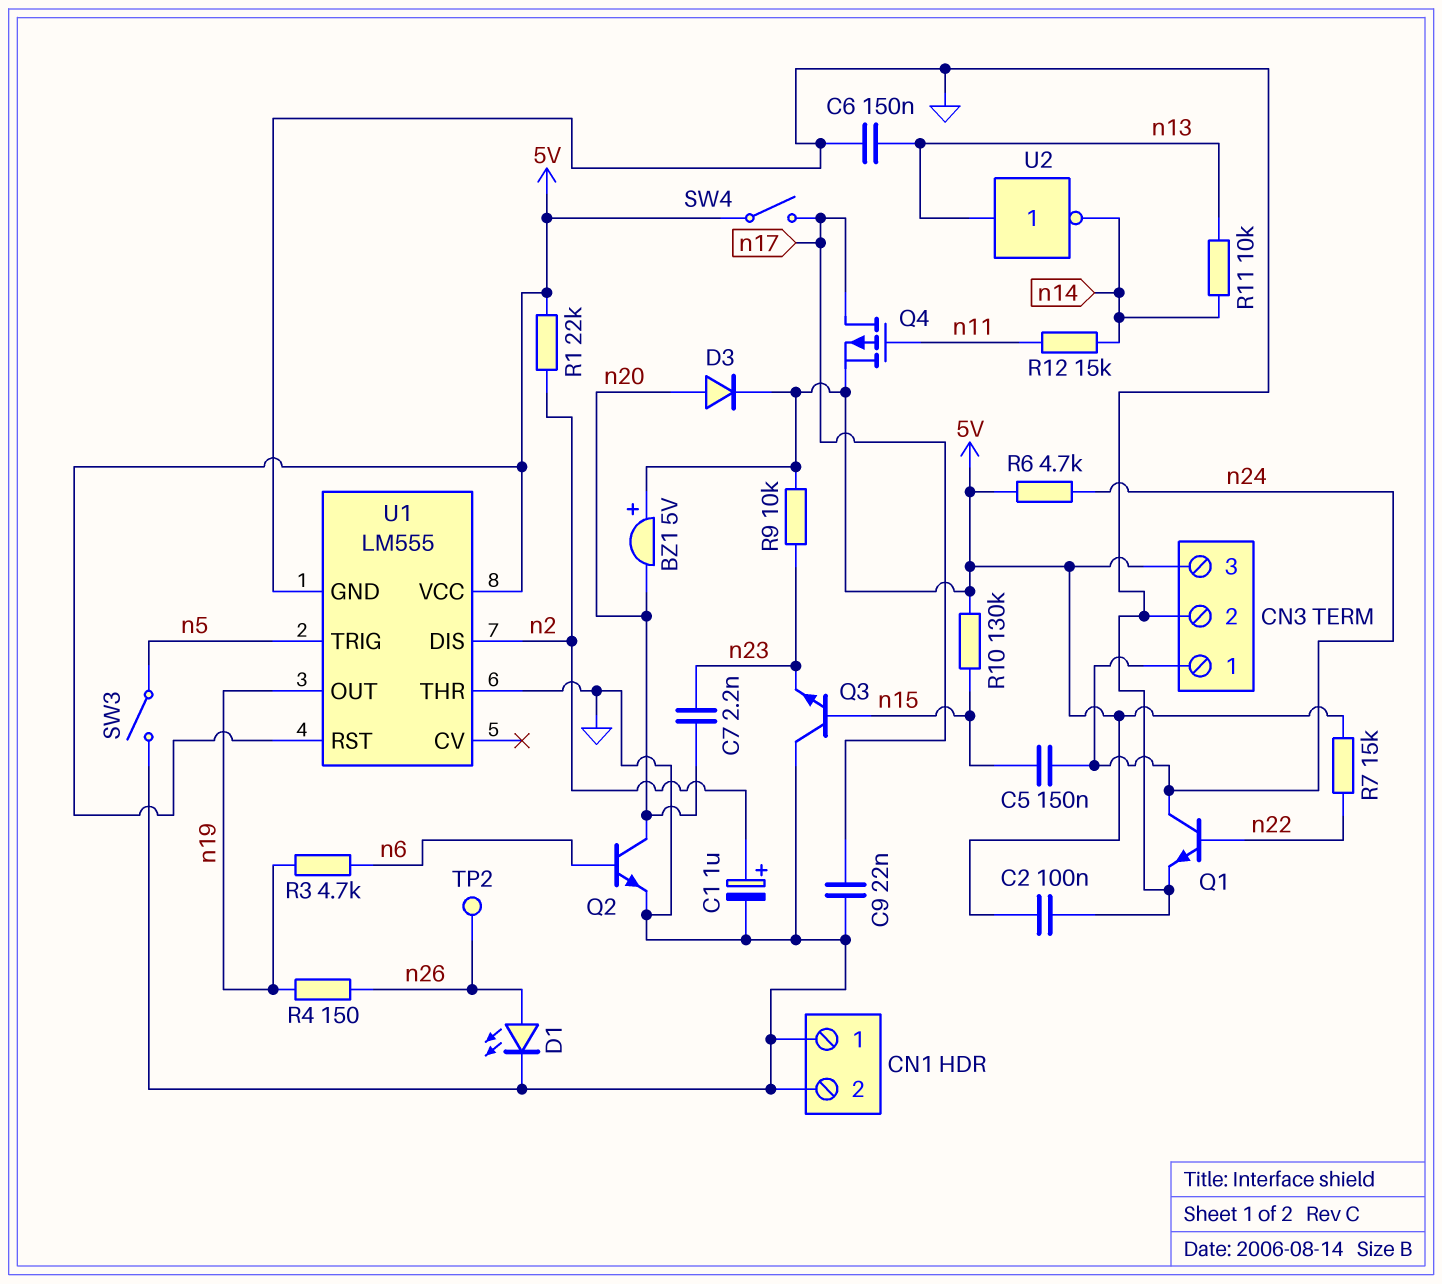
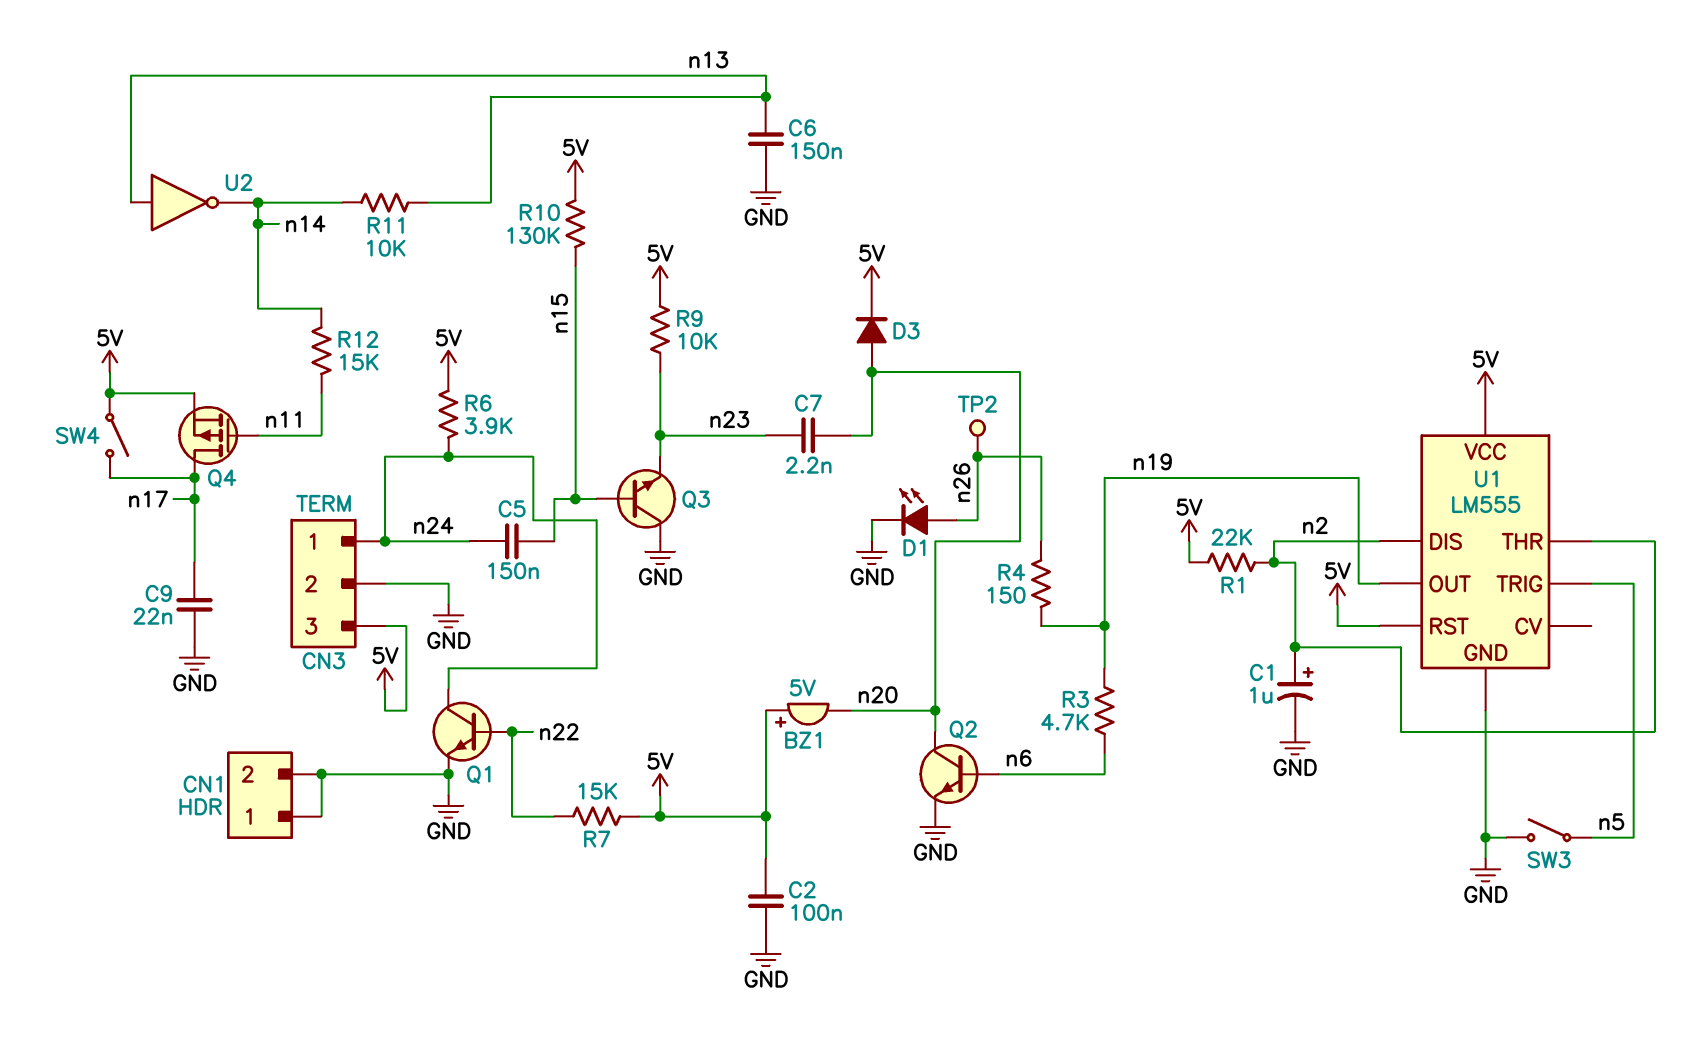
R6: 4.7k (5V, n24) -> 3.9k (5V, n24)
U1 pin THR: GND -> n2

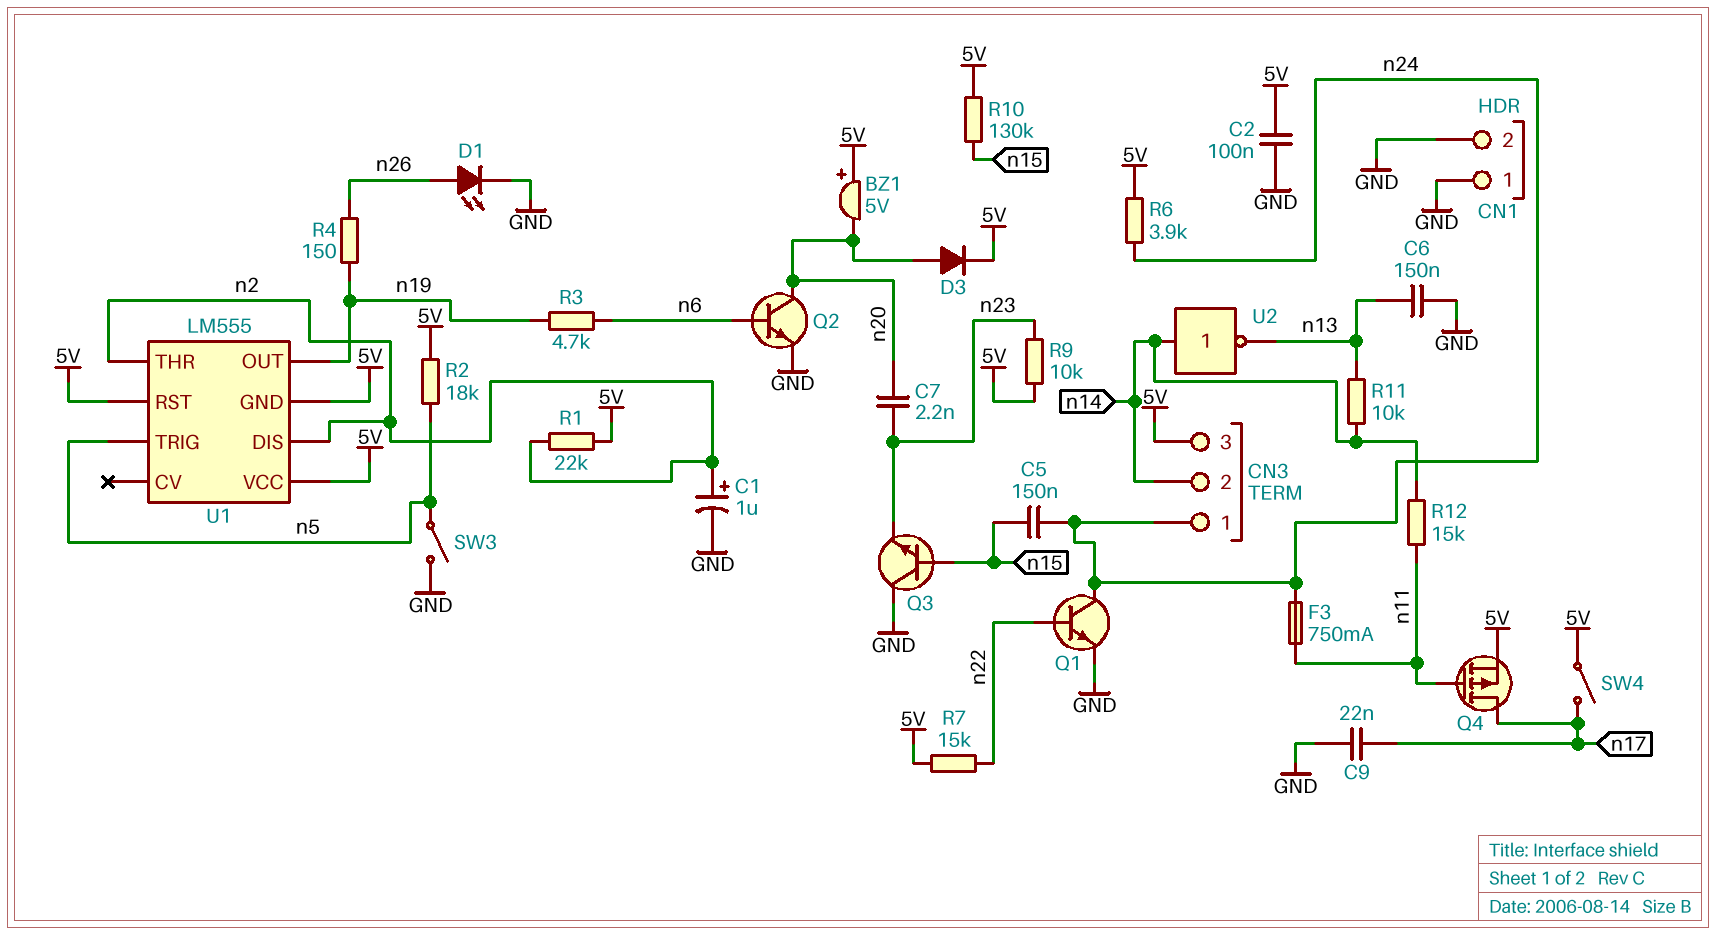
CN3 pin 2: GND -> n14
F3: none -> 750mA (n11, n24)
R2: none -> 18k (5V, n5)
TP2: test point (n26) -> none
U1 pin GND: GND -> 5V
U2: NOT (in n13, out n14) -> NOT (in n14, out n13)

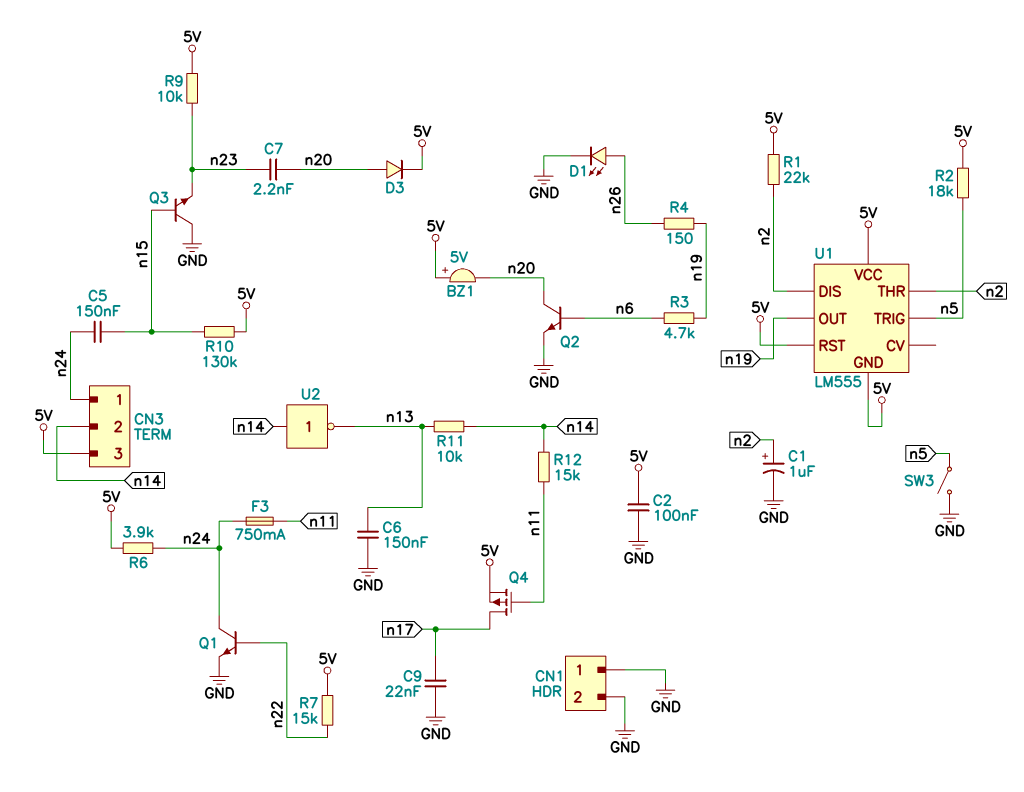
SW4: switch (5V, n17) -> none

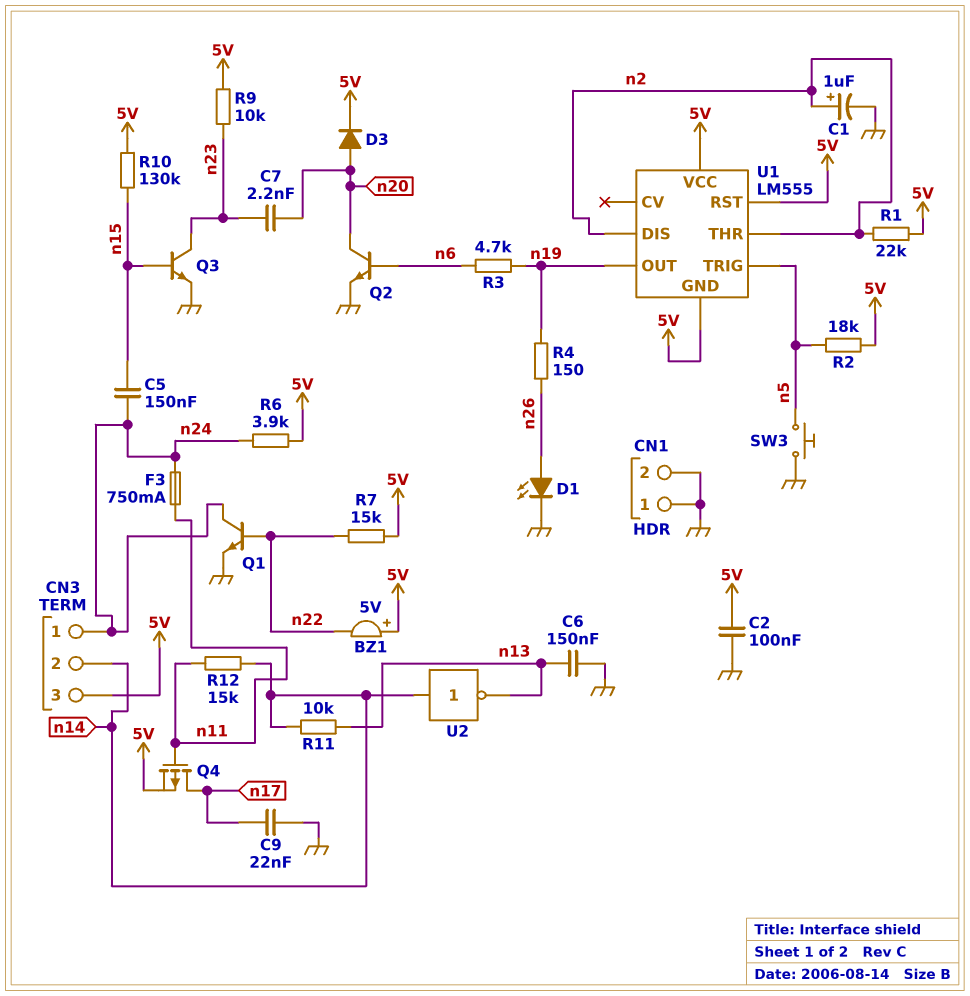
BZ1: buzzer 5V (plus 5V, minus n20) -> buzzer 5V (plus 5V, minus n22)
Q3: NPN (B n15, C GND, E n23) -> NPN (B n15, C n23, E GND)
SW3: switch (GND, n5) -> button (GND, n5)

